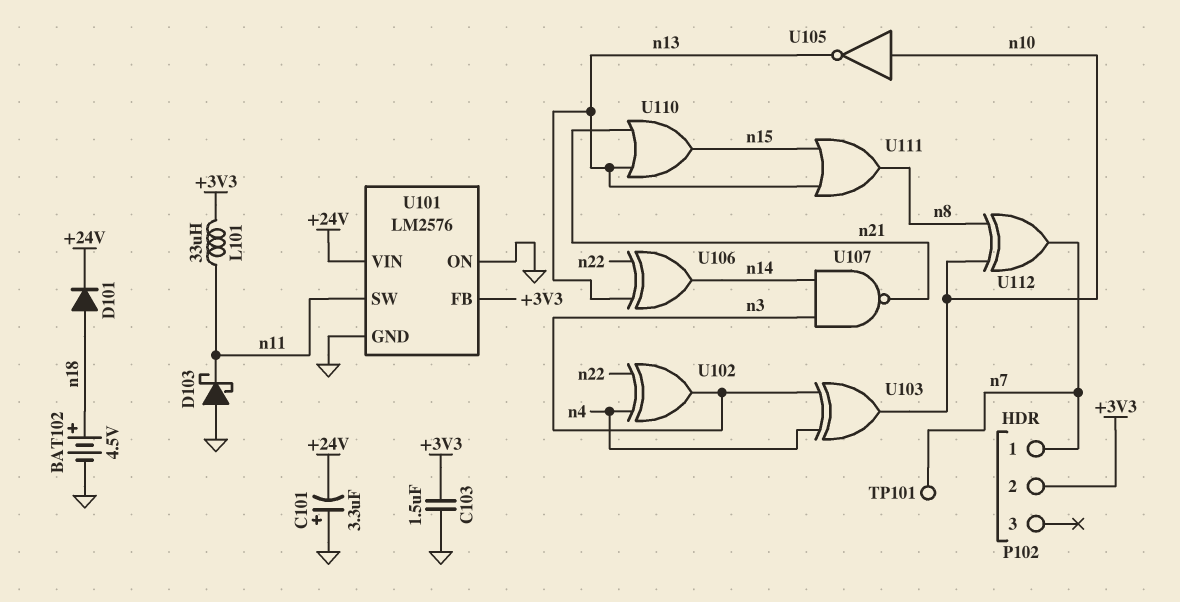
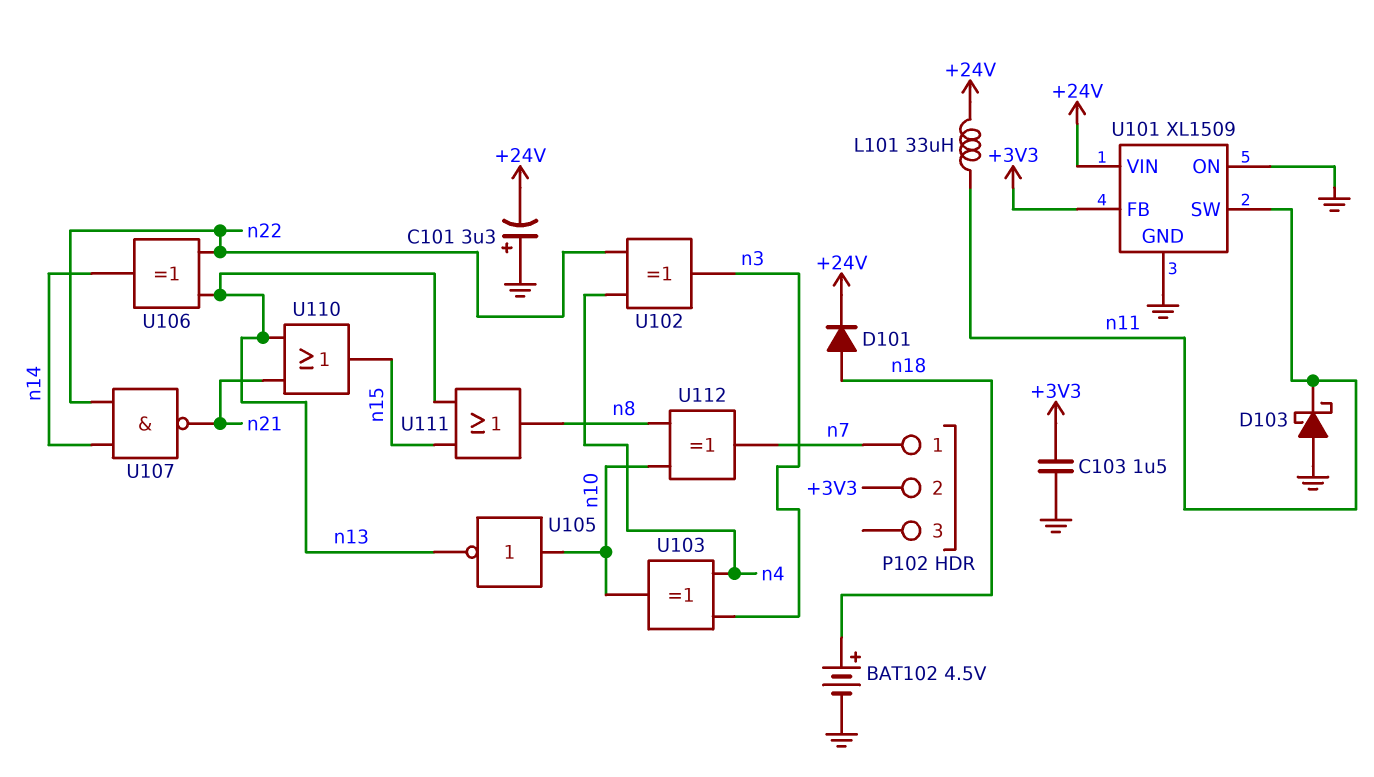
L101: 33uH (+3V3, n11) -> 33uH (+24V, n11)
TP101: test point (n7) -> none
U101: LM2576 -> XL1509
U107: NAND (in n3, in n14, out n21) -> NAND (in n14, in n22, out n21)

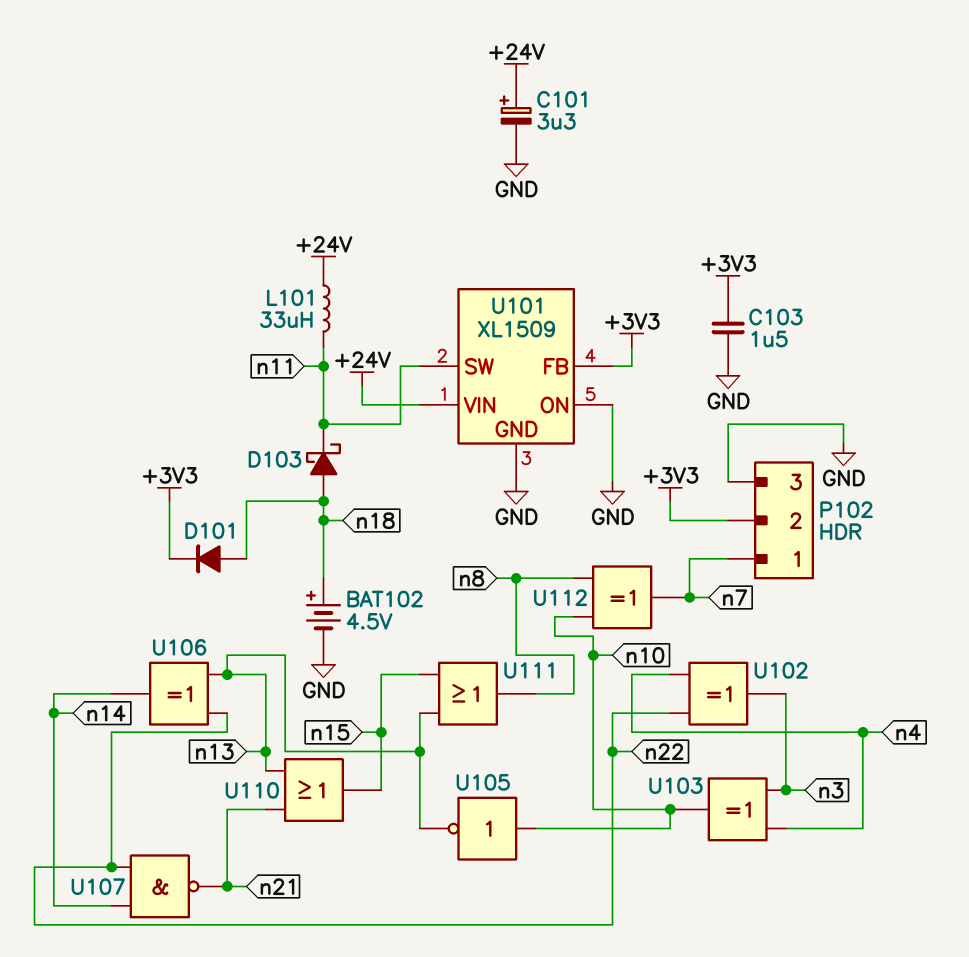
C101: 3.3uF (plus GND, minus +24V) -> 3.3uF (plus +24V, minus GND)
D101: diode (A n18, K +24V) -> diode (A n18, K +3V3)
D103: schottky (A GND, K n11) -> schottky (A n18, K n11)
P102 pin 3: none -> GND

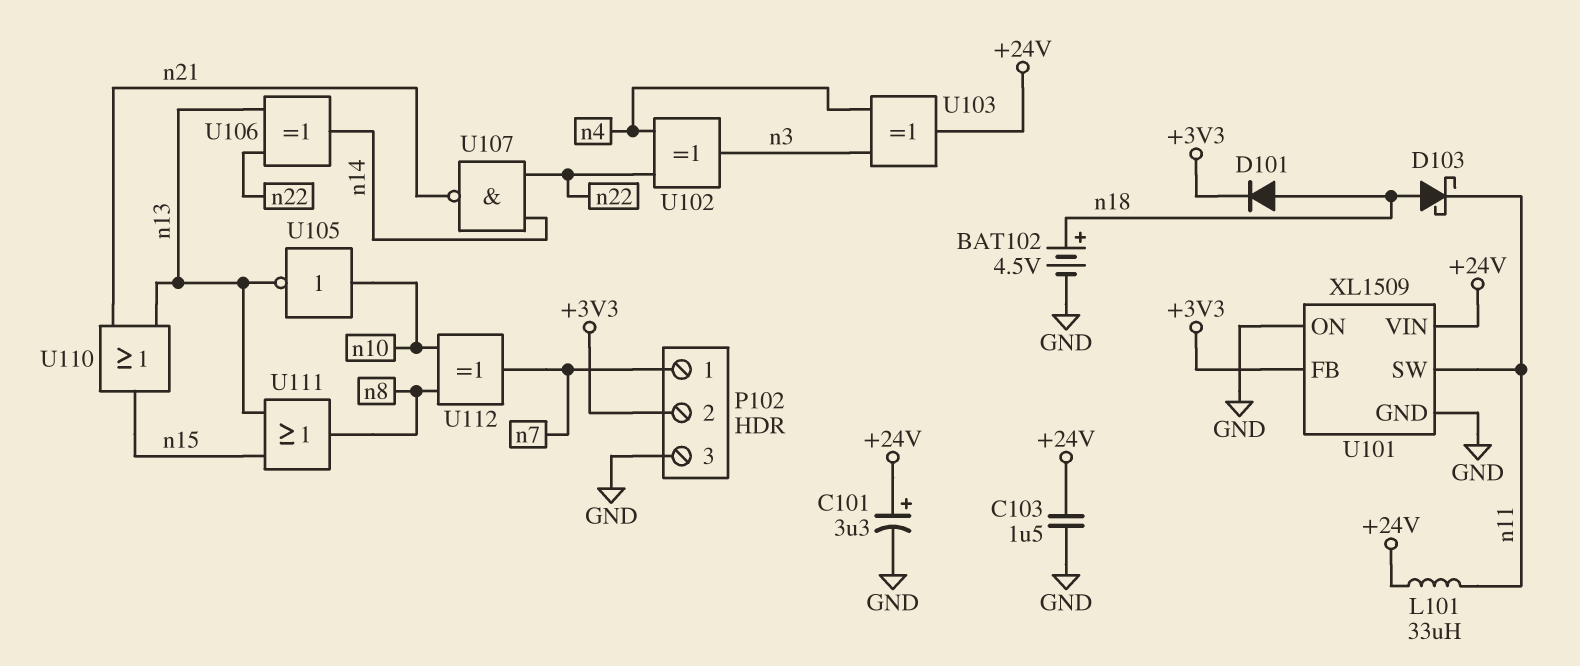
C103: 1.5uF (+3V3, GND) -> 1.5uF (+24V, GND)
U103: XOR (in n3, in n4, out n10) -> XOR (in n3, in n4, out +24V)

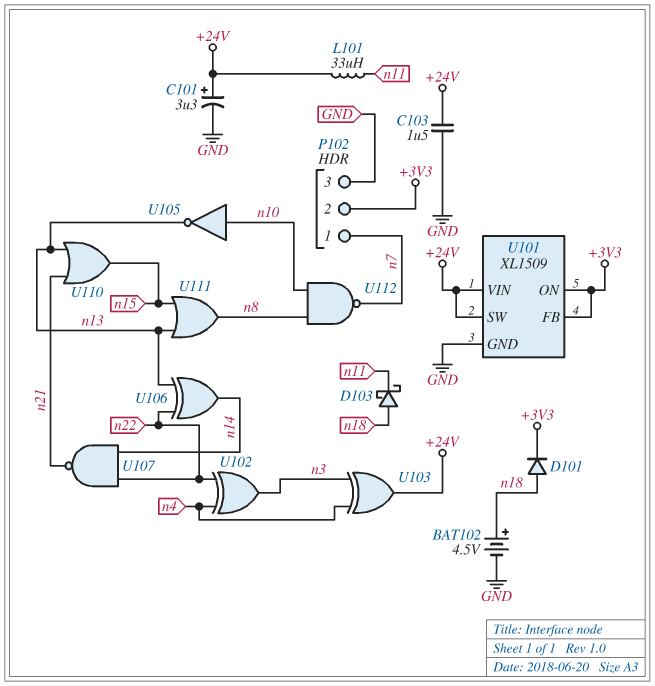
U101 pin ON: GND -> +3V3
U101 pin SW: n11 -> +24V
U112: XOR (in n8, in n10, out n7) -> NAND (in n8, in n10, out n7)

